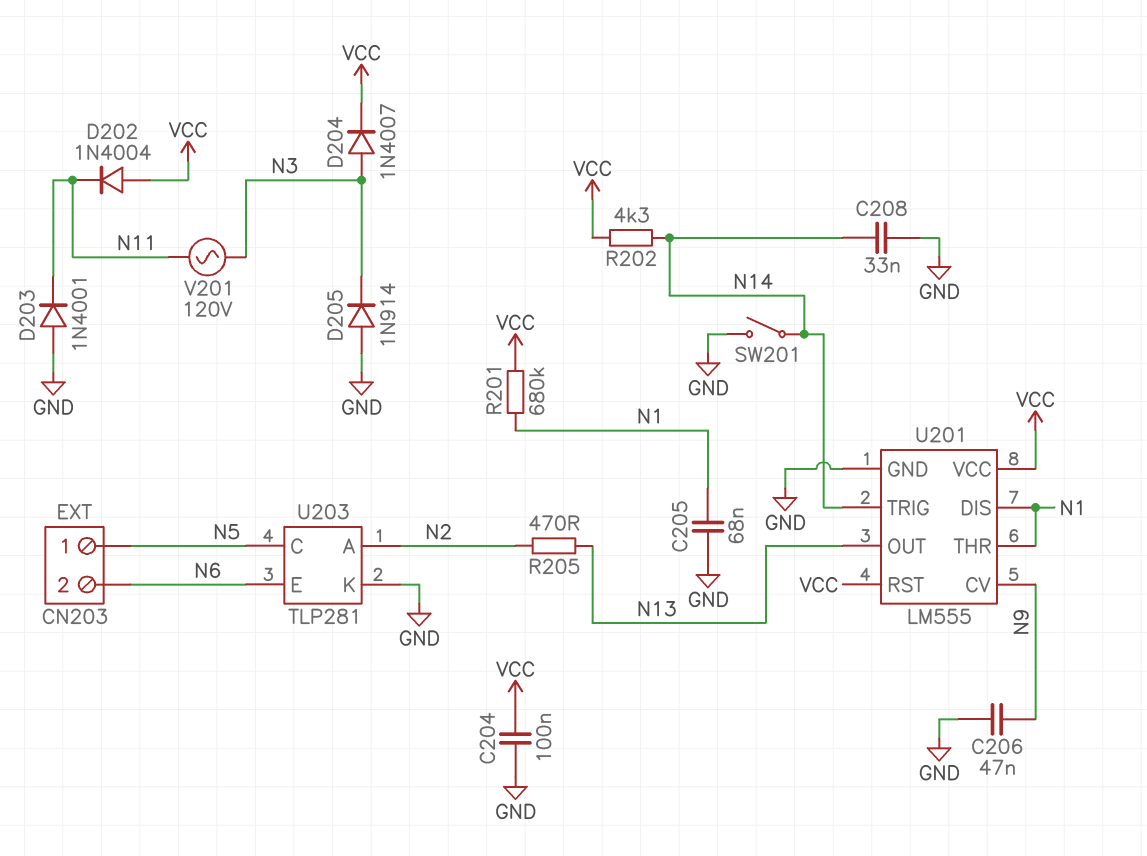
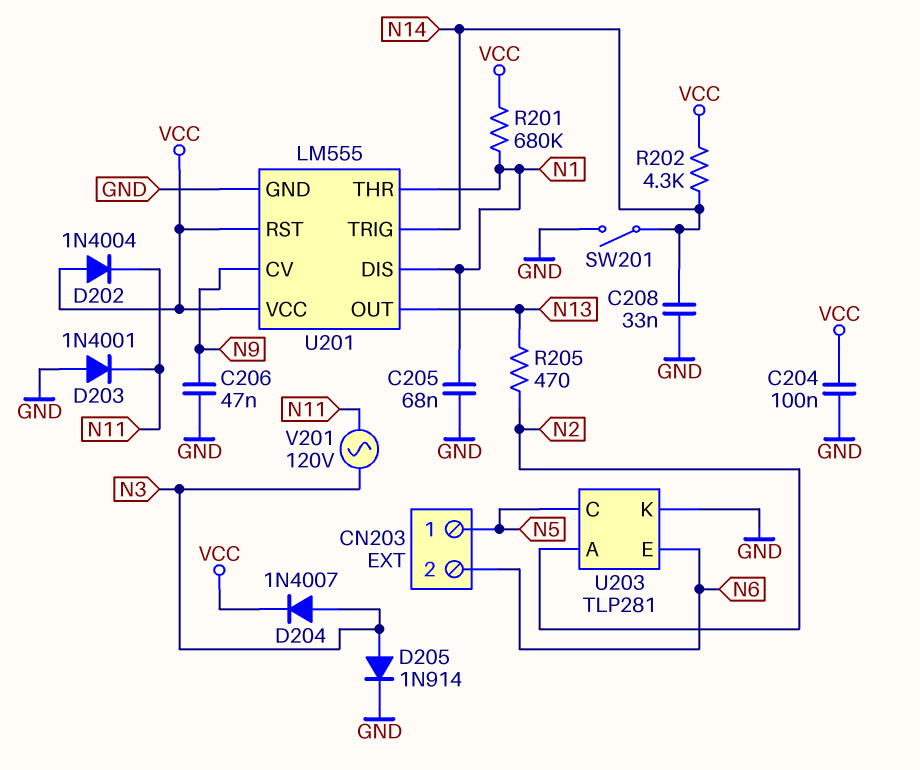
D205: diode 1N914 (A GND, K N3) -> diode 1N914 (A N3, K GND)

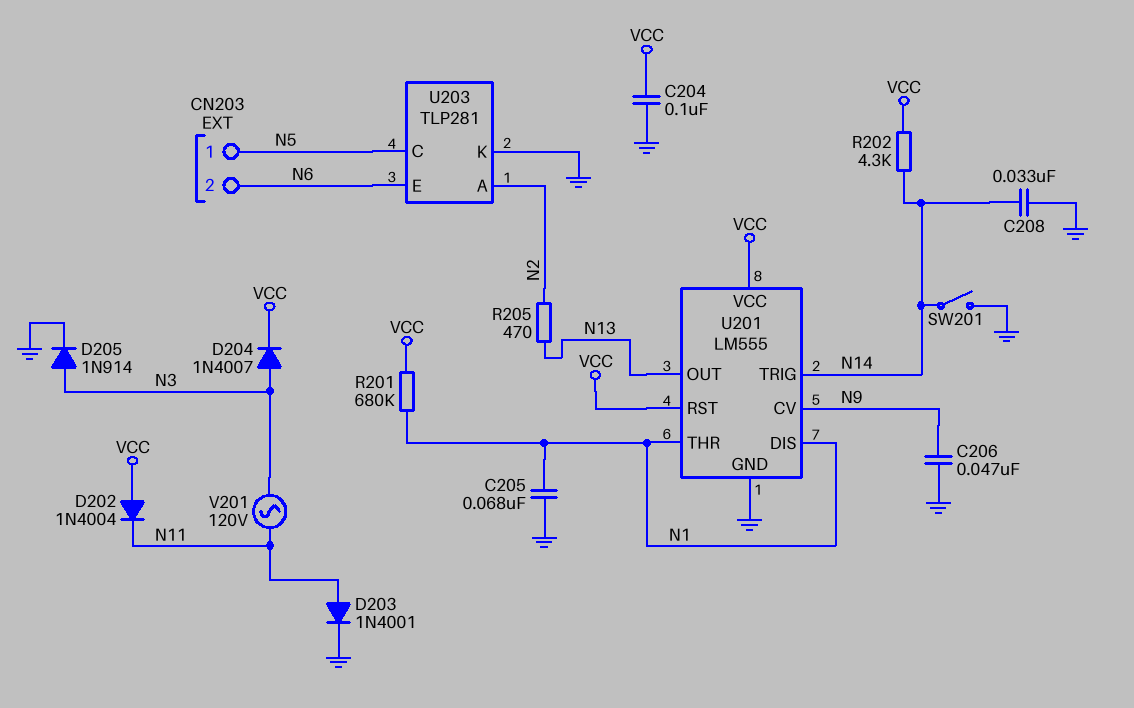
D203: diode 1N4001 (A GND, K N11) -> diode 1N4001 (A N11, K GND)

